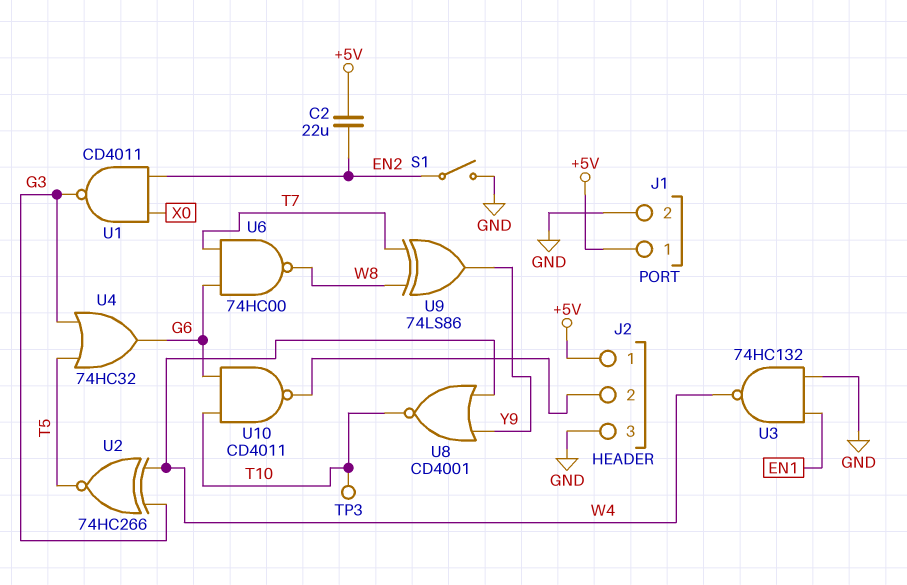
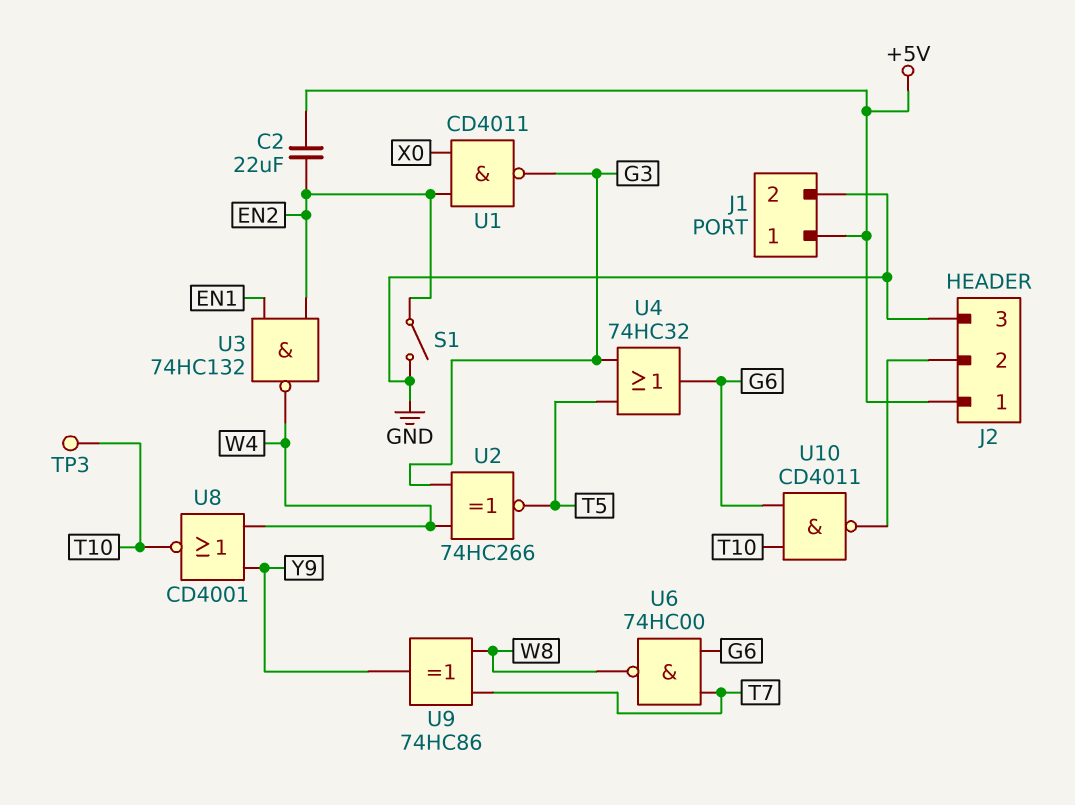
U3: NAND 74HC132 (in EN1, in GND, out W4) -> NAND 74HC132 (in EN1, in EN2, out W4)
U9: XOR 74LS86 (in T7, in W8, out Y9) -> XOR 74HC86 (in T7, in W8, out Y9)

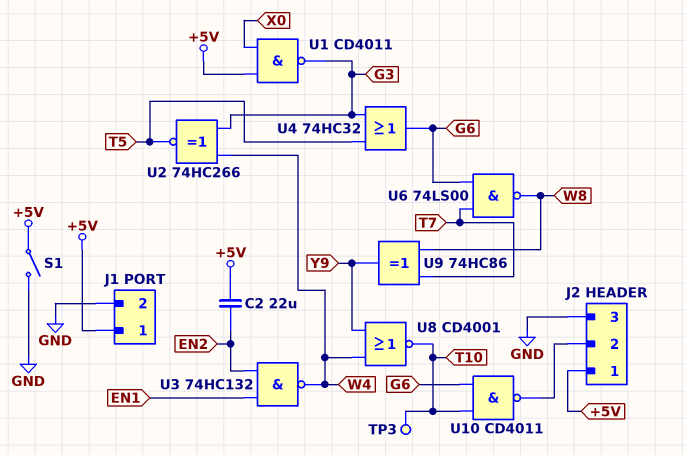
S1: switch (EN2, GND) -> switch (+5V, GND)
U1: NAND CD4011 (in EN2, in X0, out G3) -> NAND CD4011 (in +5V, in X0, out G3)
U6: NAND 74HC00 (in G6, in T7, out W8) -> NAND 74LS00 (in G6, in T7, out W8)

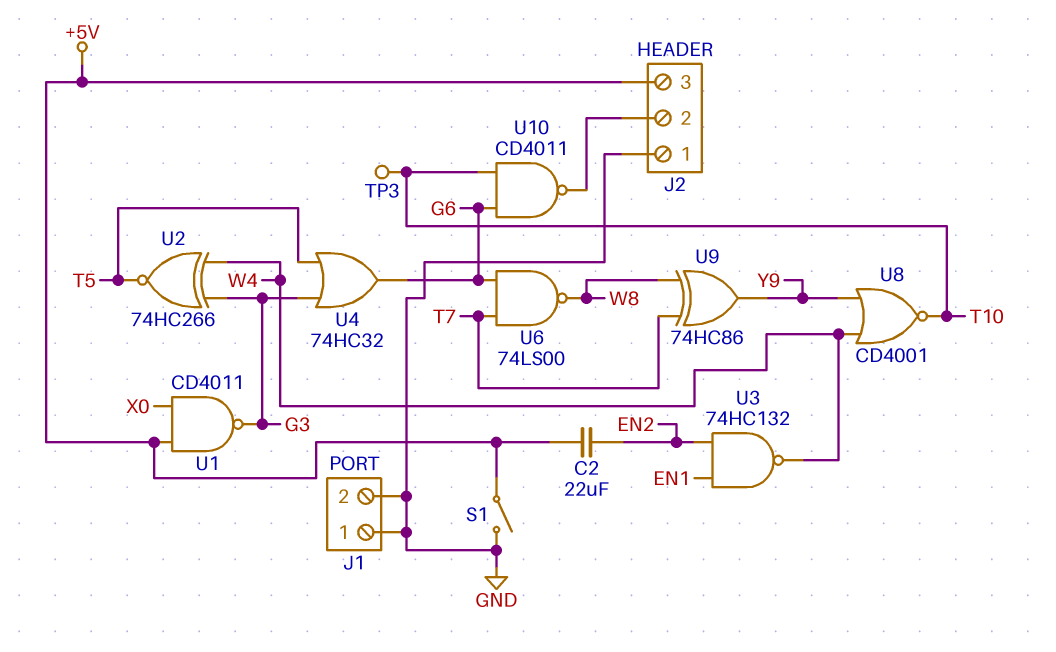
J1 pin 1: +5V -> GND
J2 pin 1: +5V -> GND
J2 pin 3: GND -> +5V

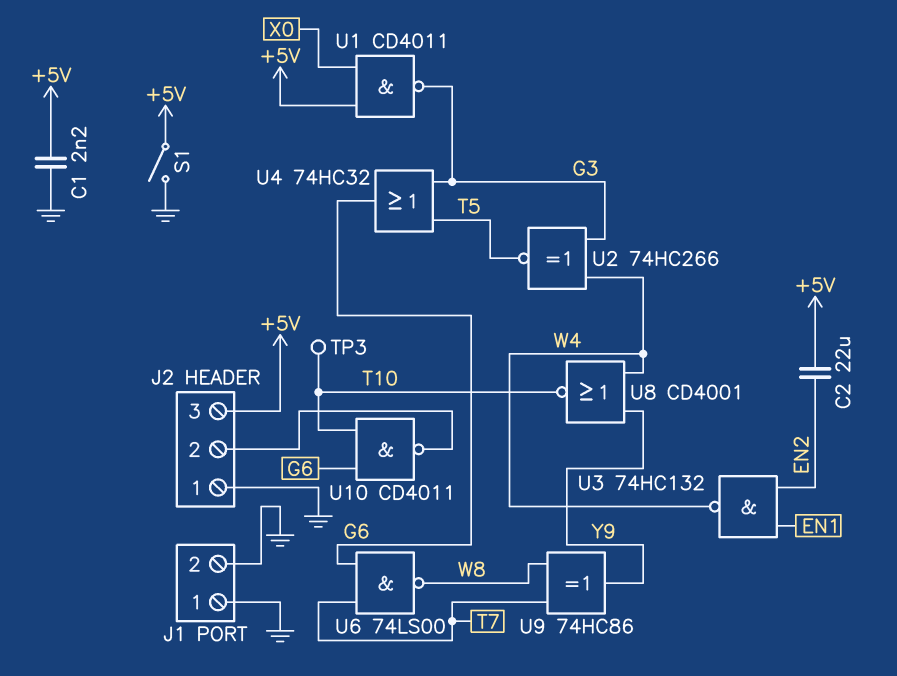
C1: none -> 2.2nF (+5V, GND)

